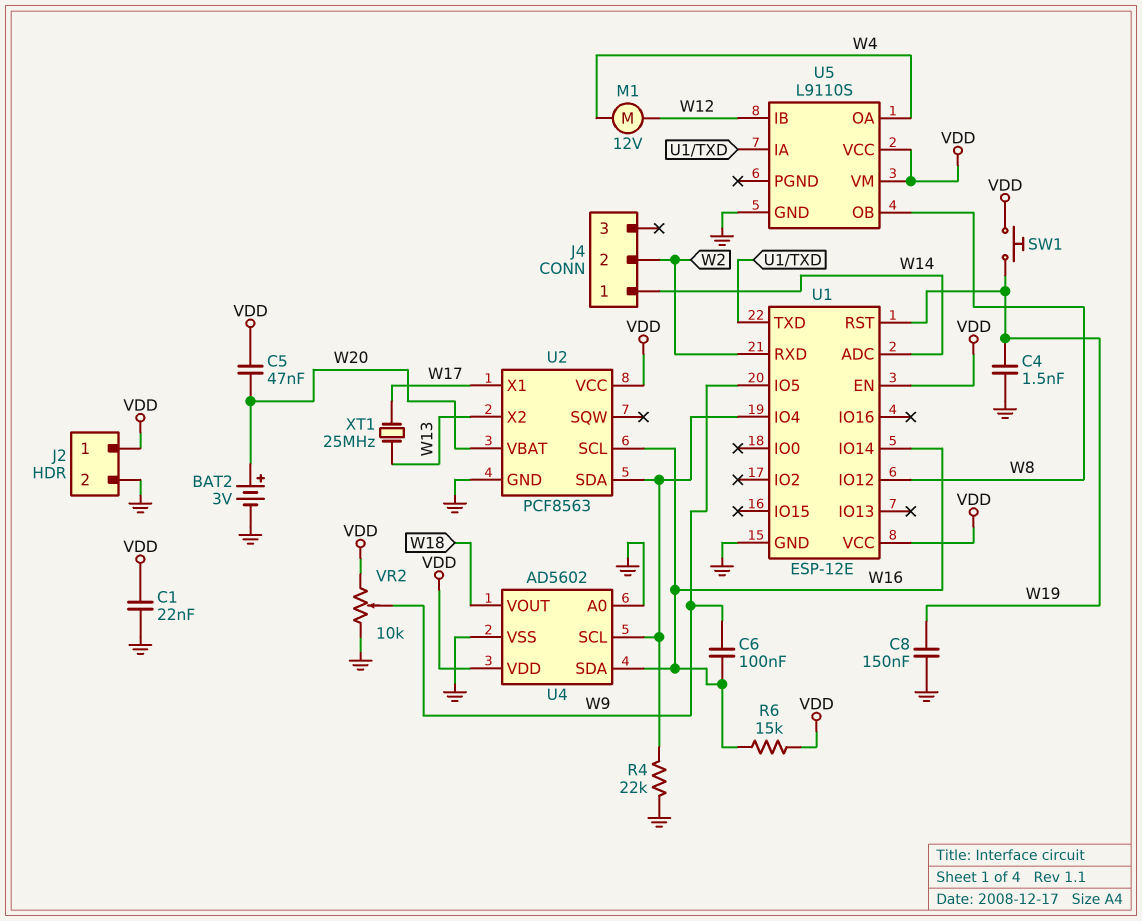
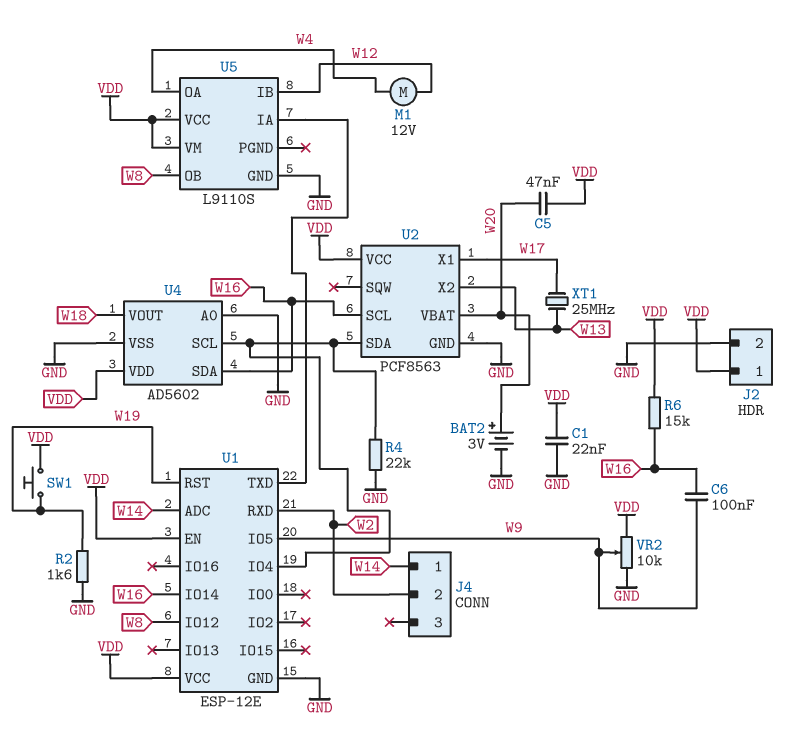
C4: 1.5nF (GND, W19) -> none
C8: 150nF (GND, W19) -> none
R2: none -> 1.6k (GND, W19)

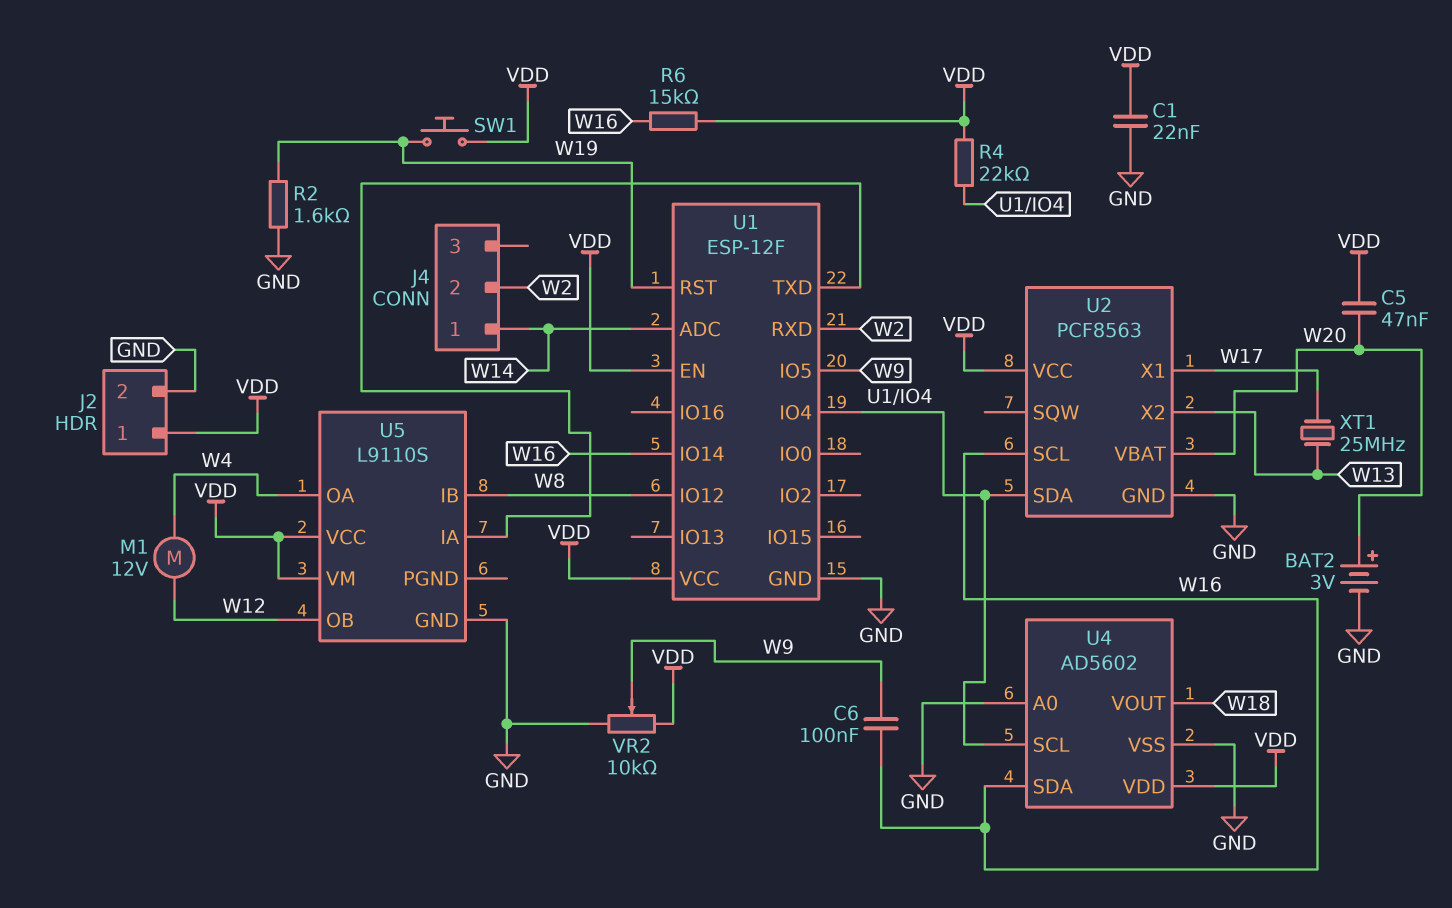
R4: 22k (GND, U1/IO4) -> 22k (U1/IO4, VDD)
U1: ESP-12E -> ESP-12F
U5 pin IB: W12 -> W8
U5 pin OB: W8 -> W12

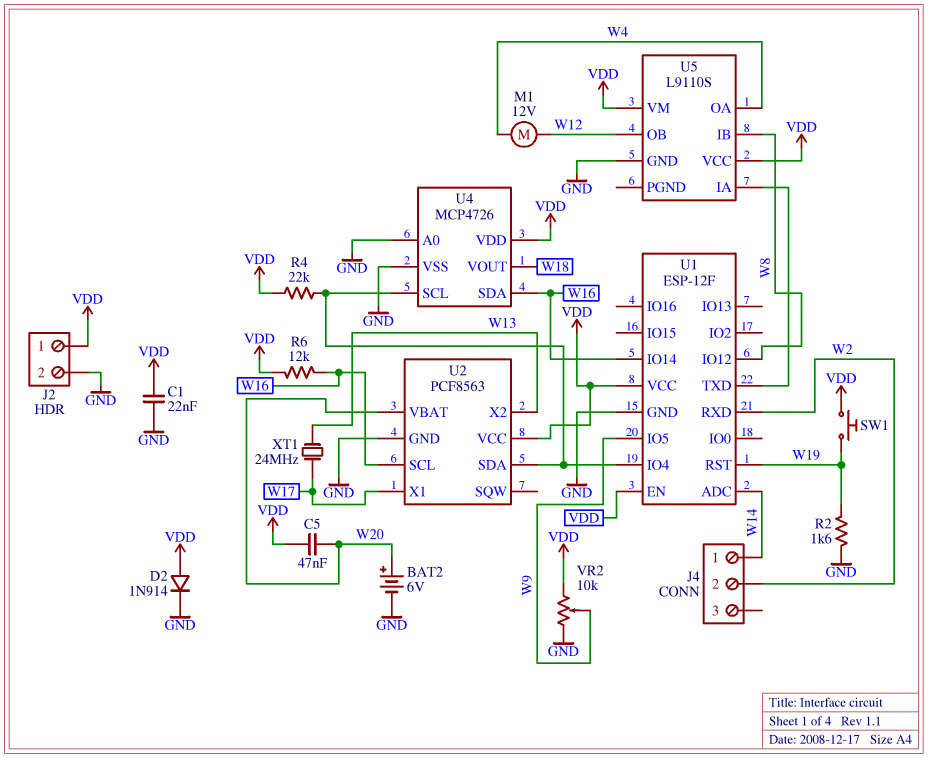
BAT2: 3V (plus W20, minus GND) -> 6V (plus W20, minus GND)
C6: 100nF (W9, W16) -> none
D2: none -> diode 1N914 (A VDD, K GND)
R6: 15k (VDD, W16) -> 12k (VDD, W16)
U4: AD5602 -> MCP4726
XT1: 25MHz (W13, W17) -> 24MHz (W13, W17)

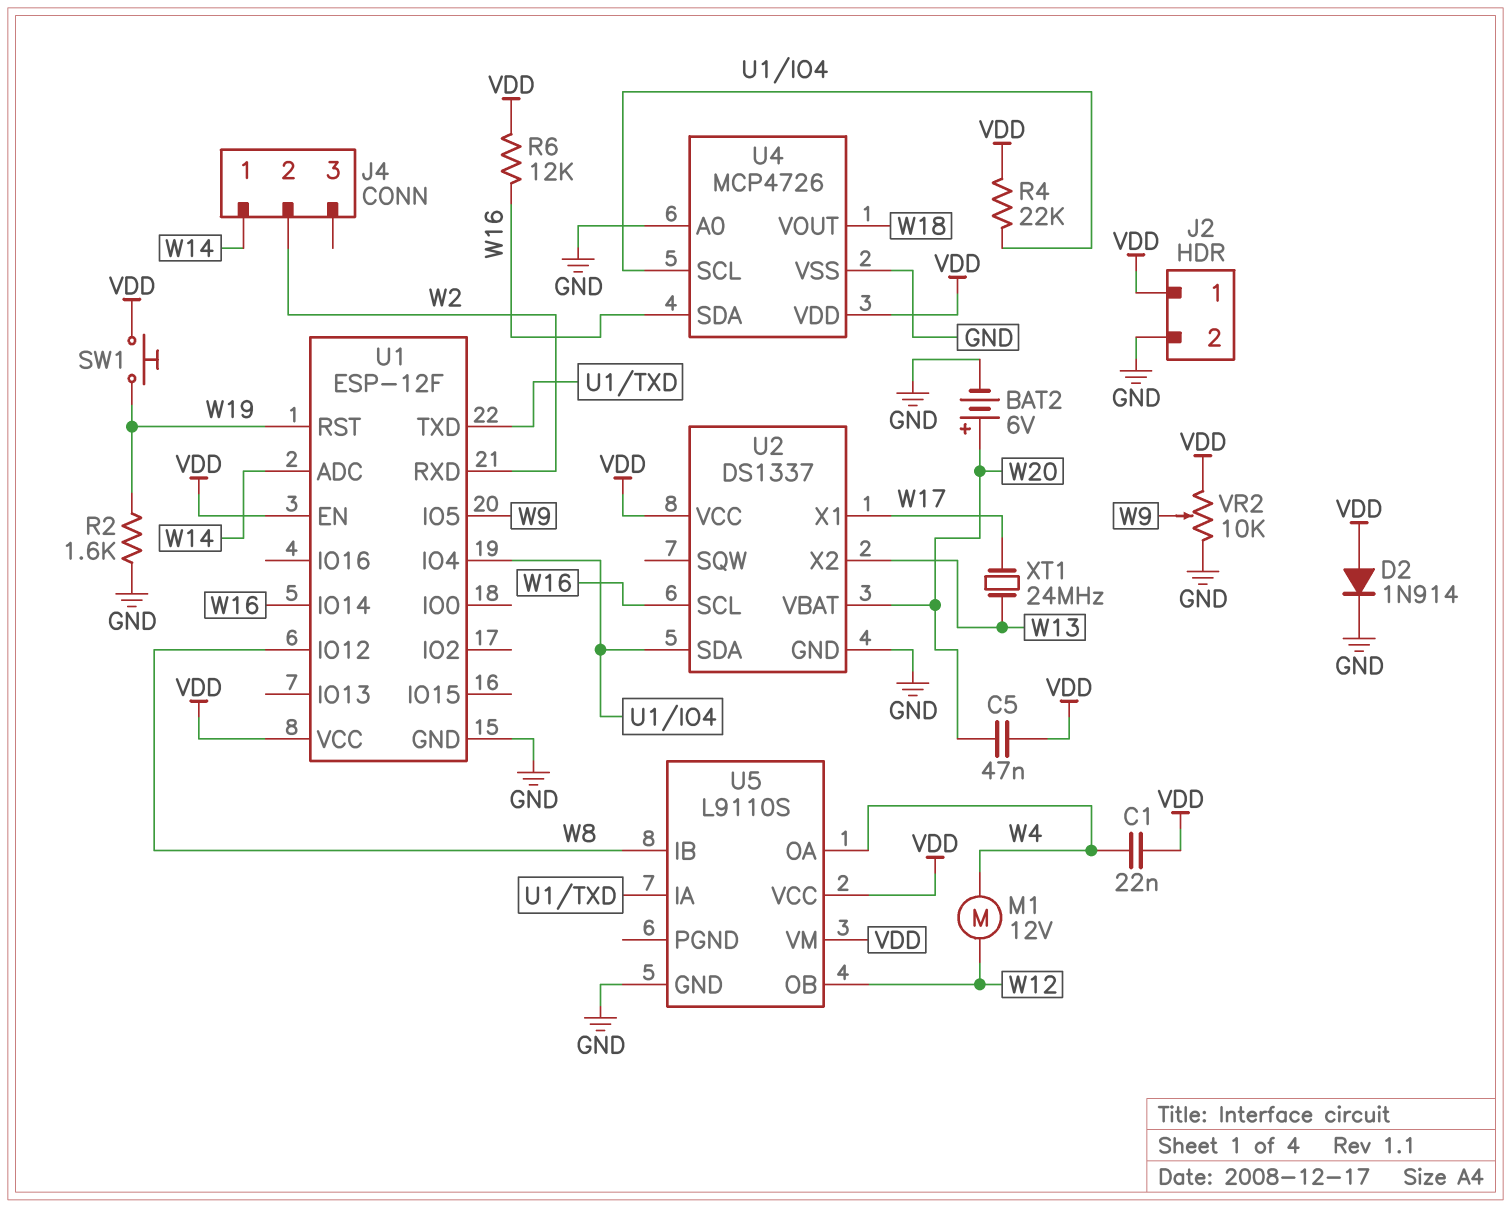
C1: 22nF (GND, VDD) -> 22nF (VDD, W4)
U2: PCF8563 -> DS1337

